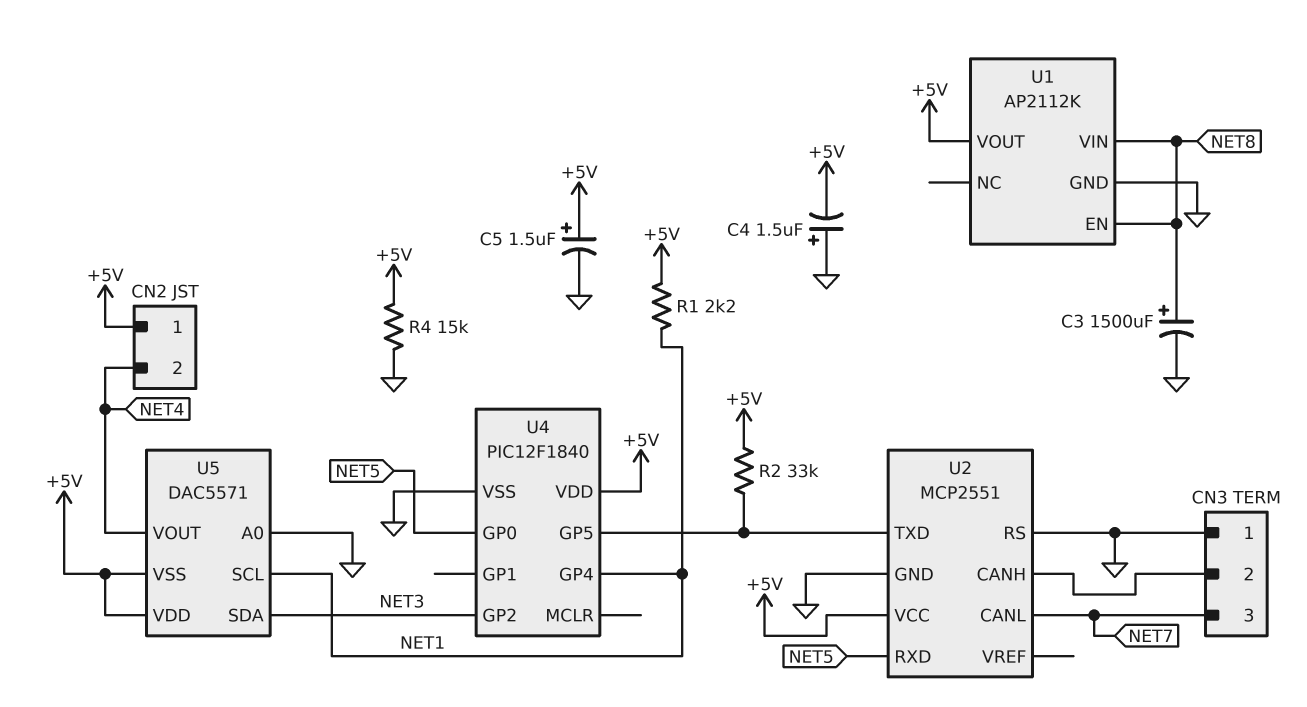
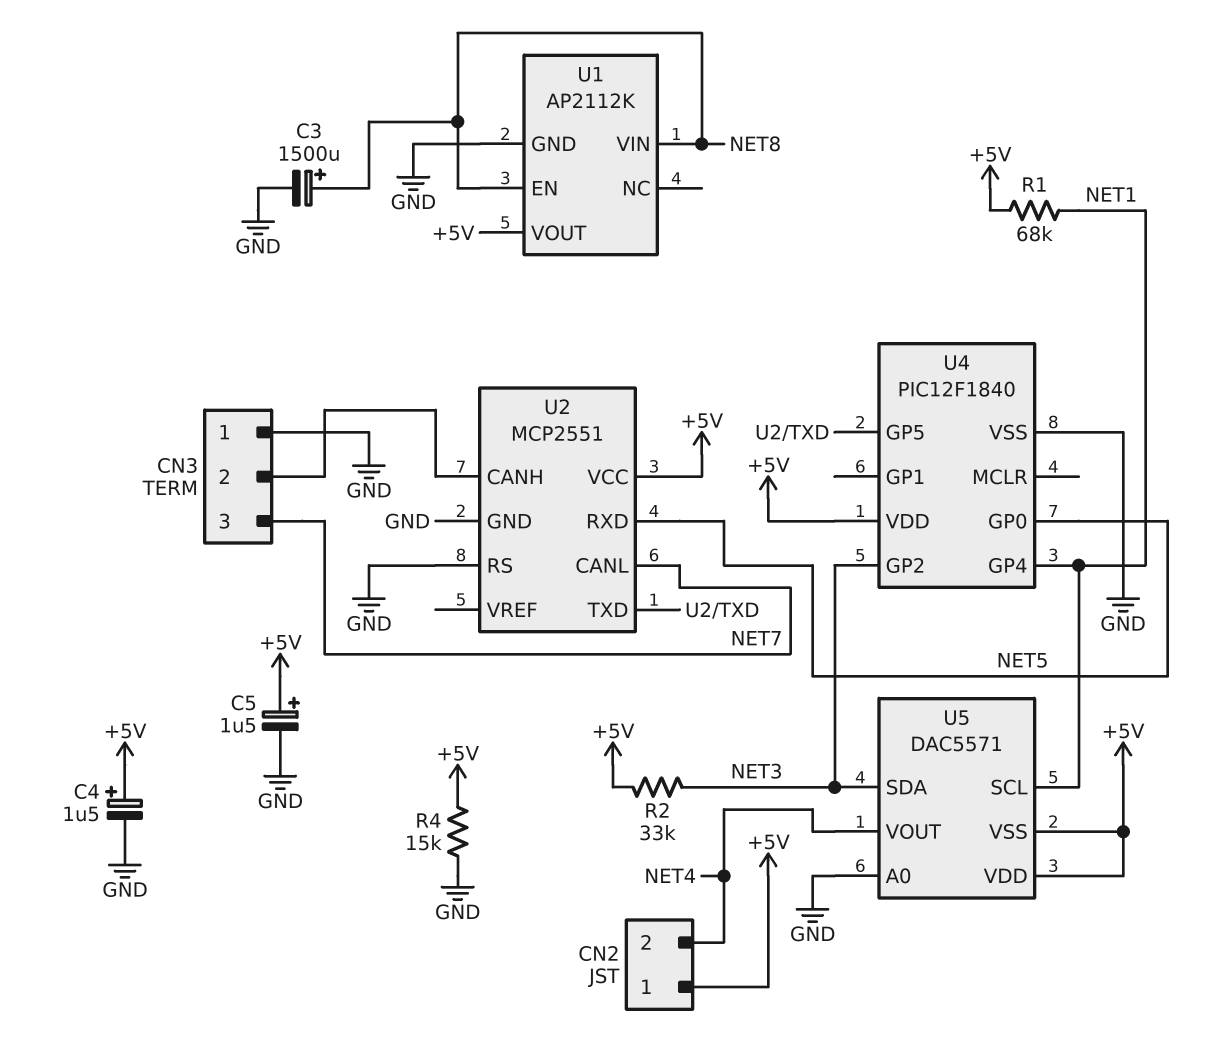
C4: 1.5uF (plus GND, minus +5V) -> 1.5uF (plus +5V, minus GND)
R1: 2.2k (+5V, NET1) -> 68k (+5V, NET1)
R2: 33k (+5V, U2/TXD) -> 33k (+5V, NET3)

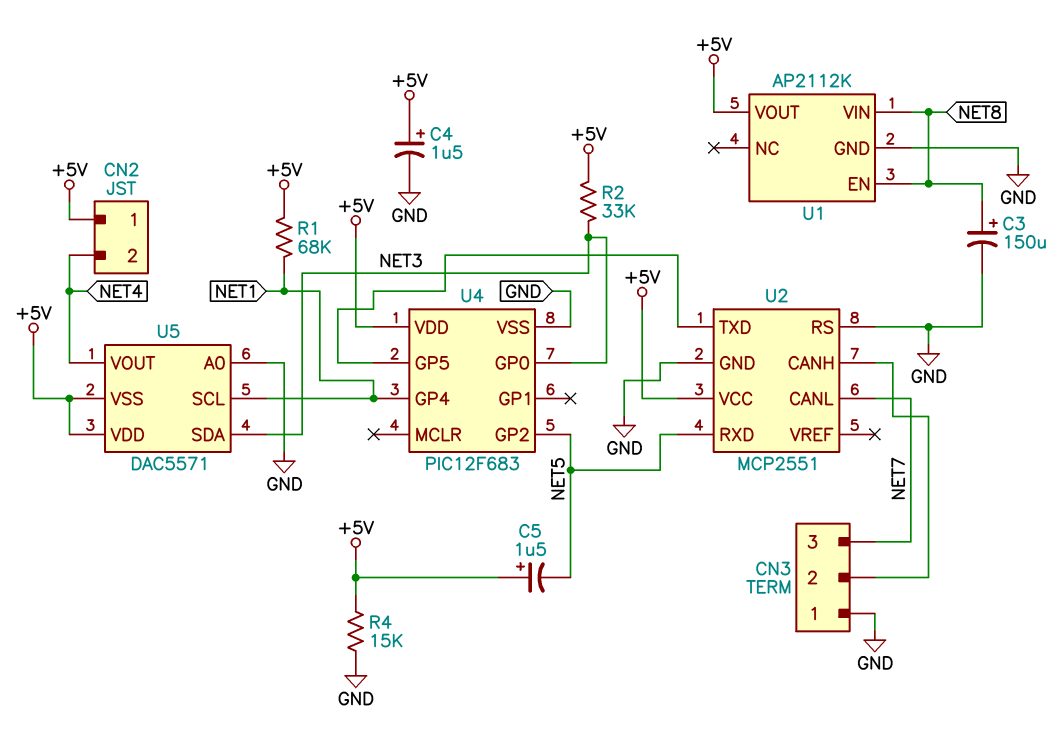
C3: 1500uF (plus NET8, minus GND) -> 150uF (plus NET8, minus GND)
C5: 1.5uF (plus +5V, minus GND) -> 1.5uF (plus +5V, minus NET5)
U4: PIC12F1840 -> PIC12F683
U4 pin GP0: NET5 -> NET3
U4 pin GP2: NET3 -> NET5

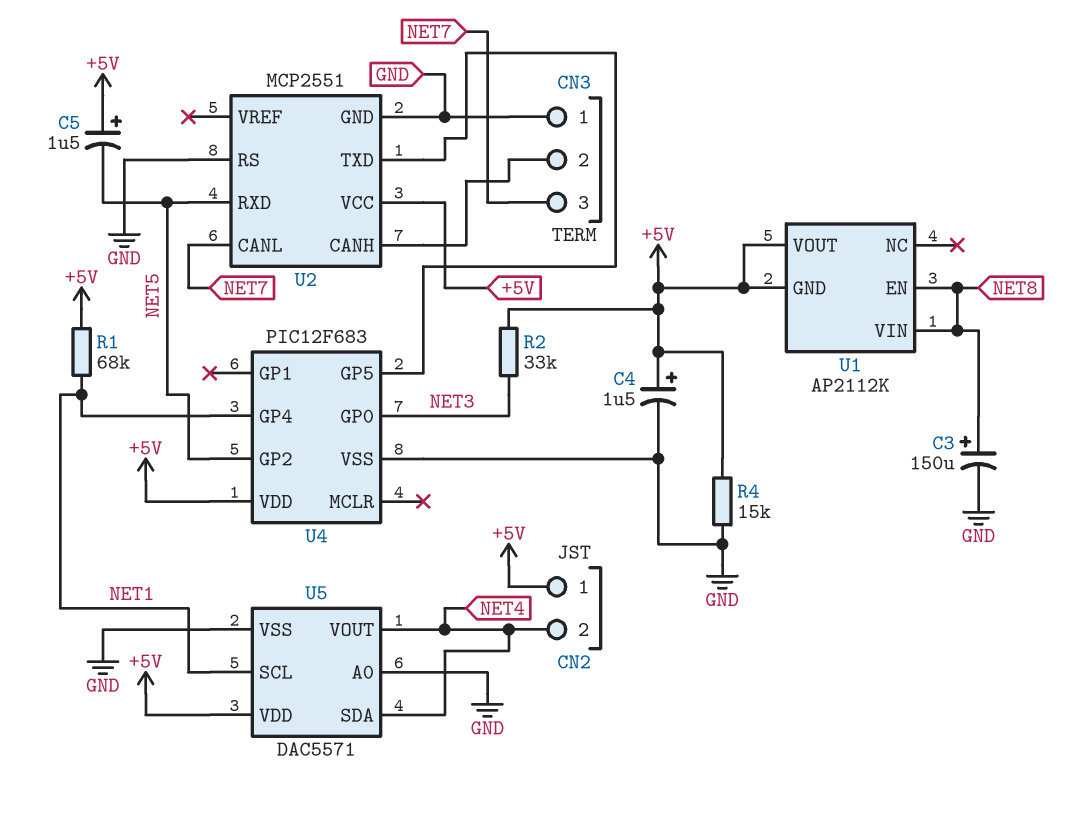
U1 pin GND: GND -> +5V
U5 pin SDA: NET3 -> NET4
U5 pin VSS: +5V -> GND

